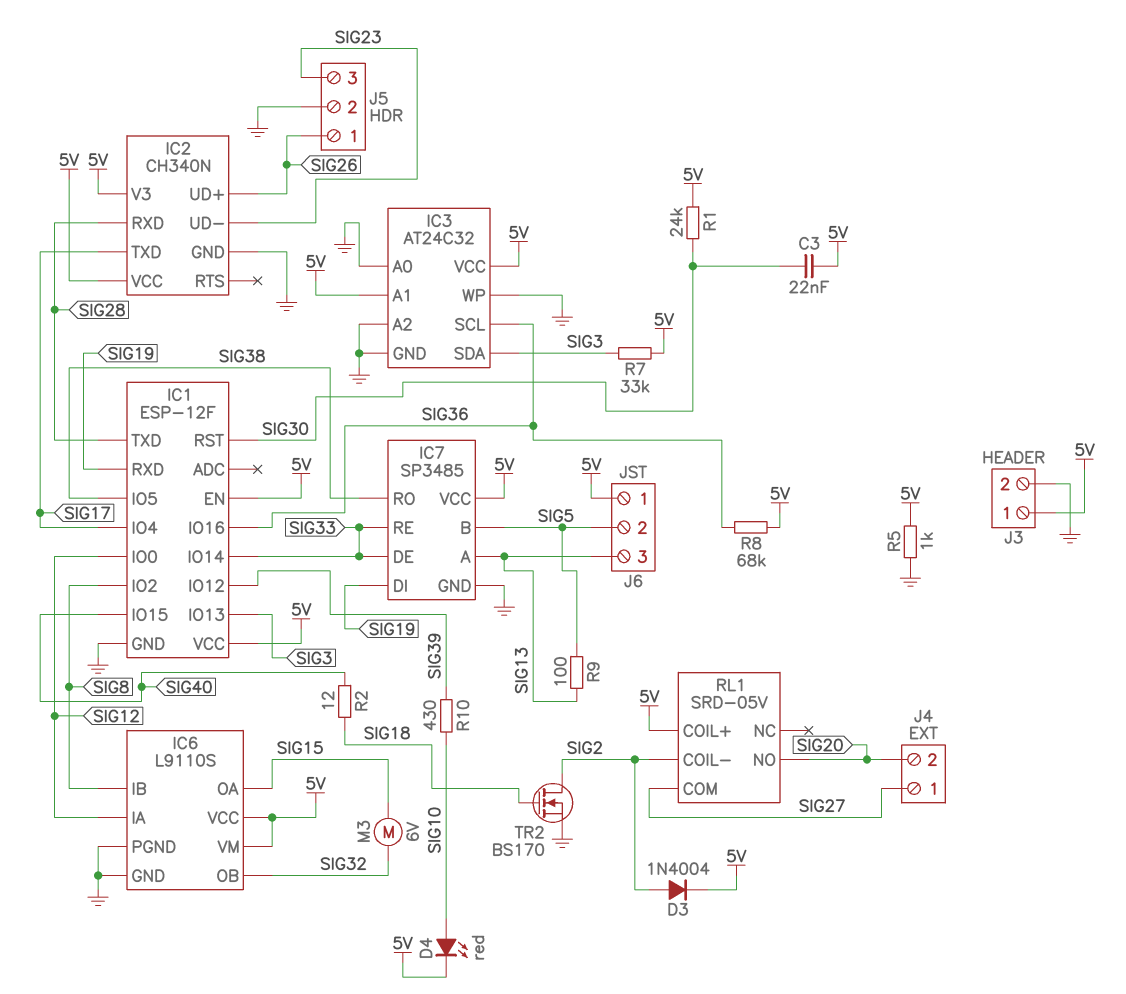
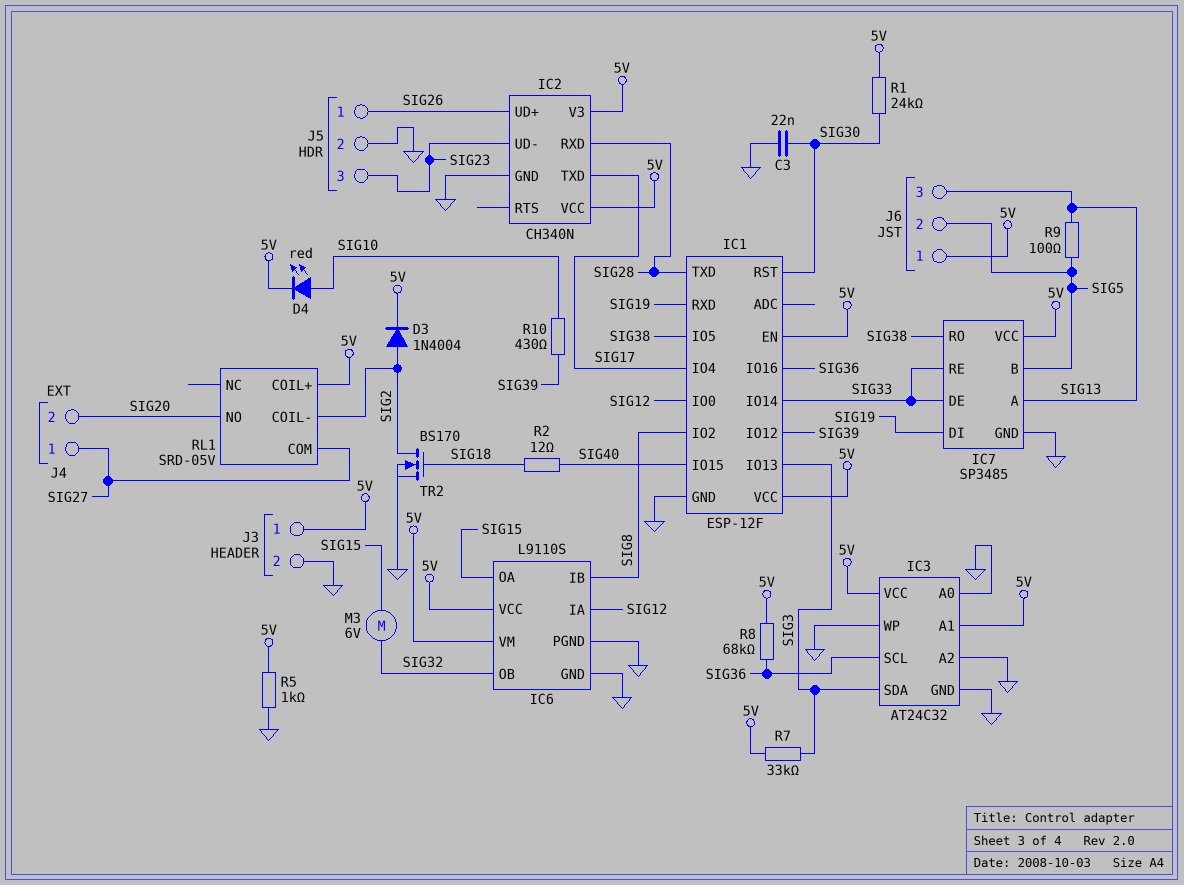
C3: 22nF (5V, SIG30) -> 22nF (GND, SIG30)

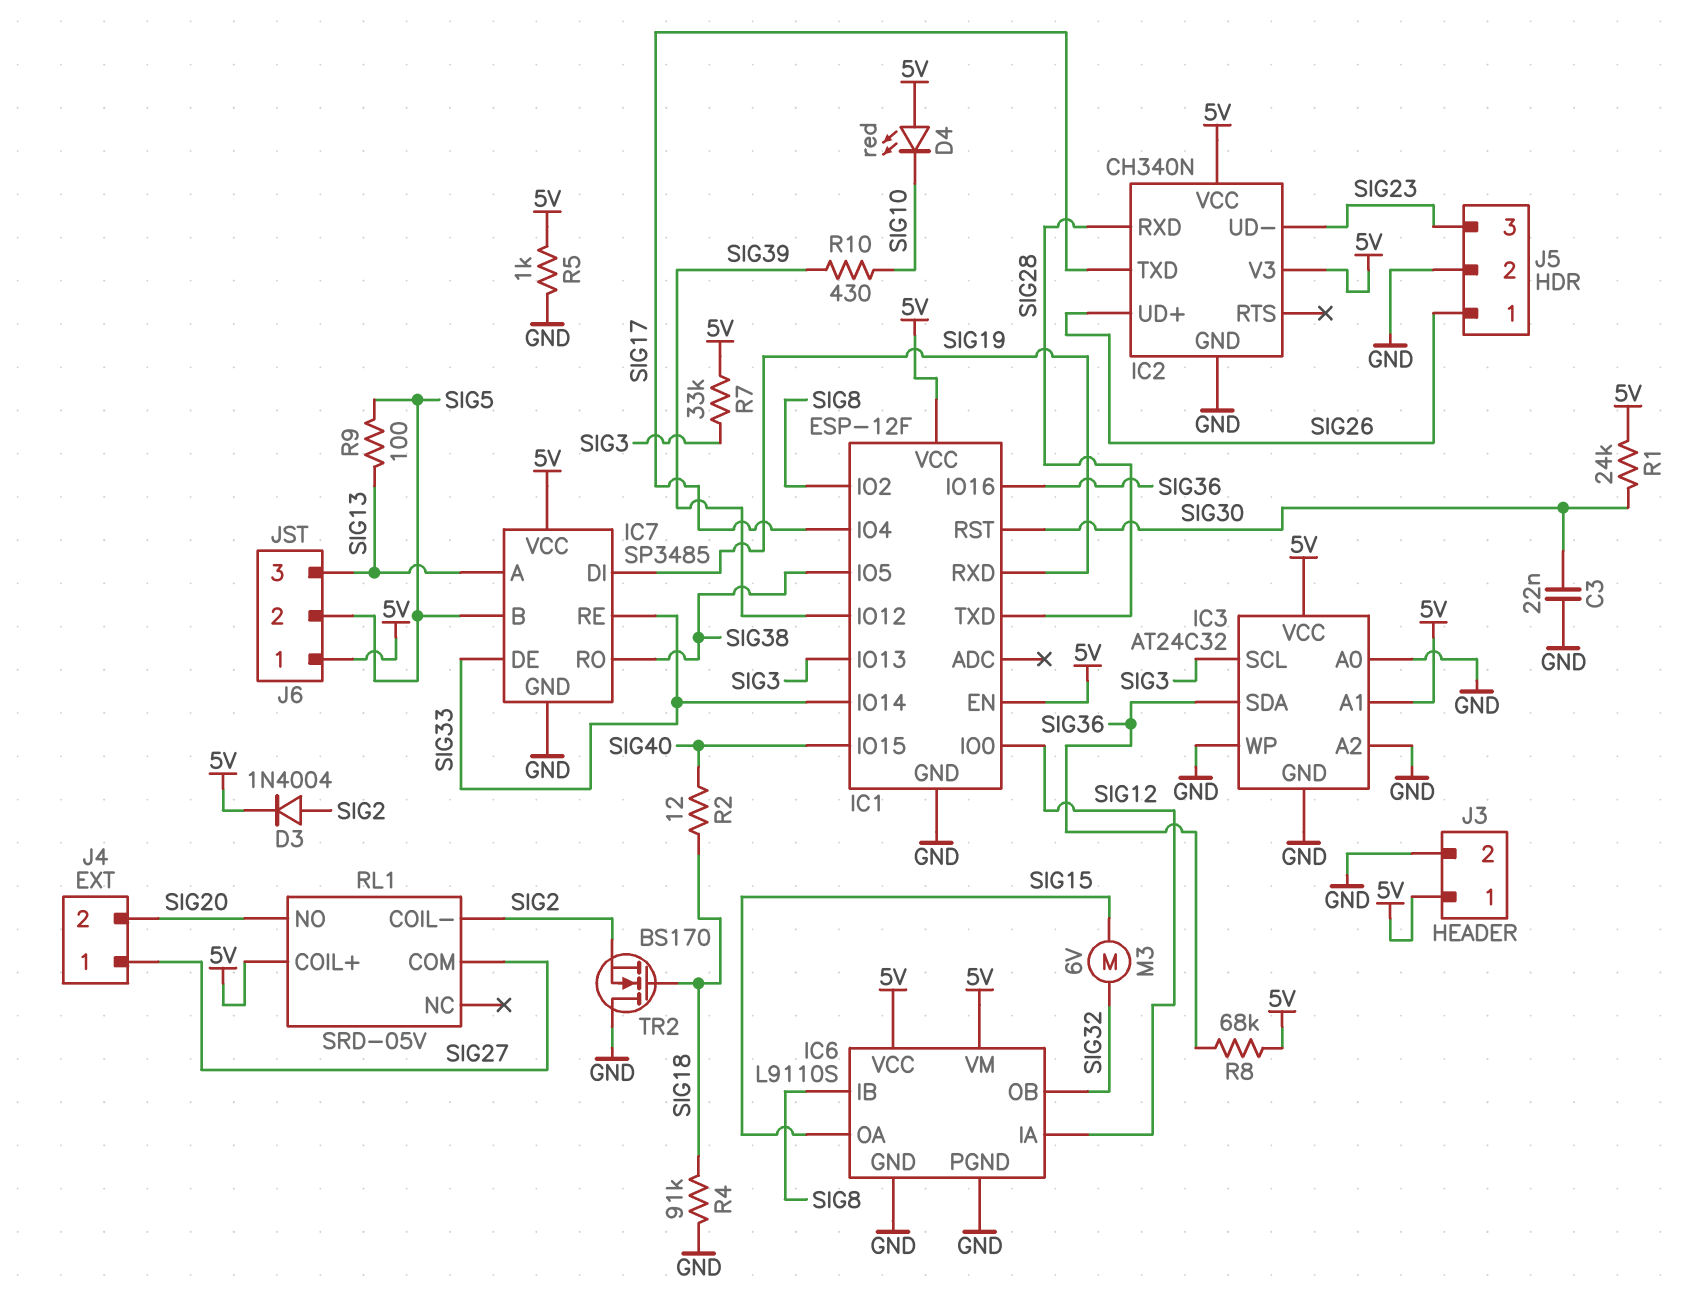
D4: LED red (A SIG10, K 5V) -> LED red (A 5V, K SIG10)
IC3 pin SCL: SIG36 -> SIG3
IC3 pin SDA: SIG3 -> SIG36
R4: none -> 91k (GND, SIG18)
TR2: NMOS BS170 (G SIG18, D SIG2, S GND) -> NMOS BS170 (G SIG18, D GND, S SIG2)

